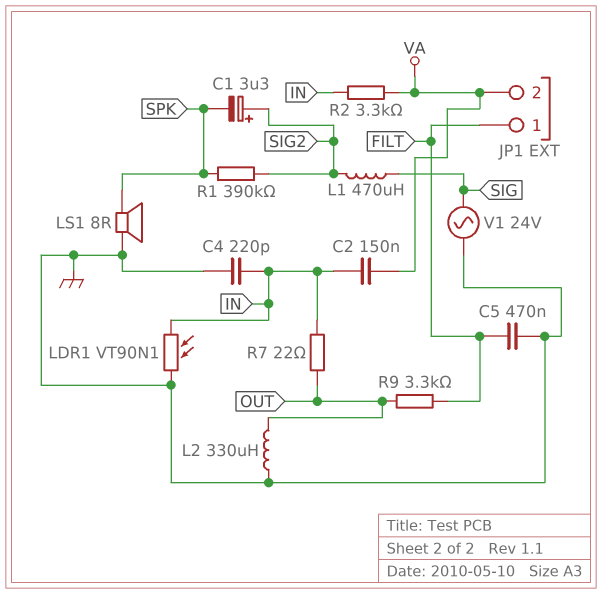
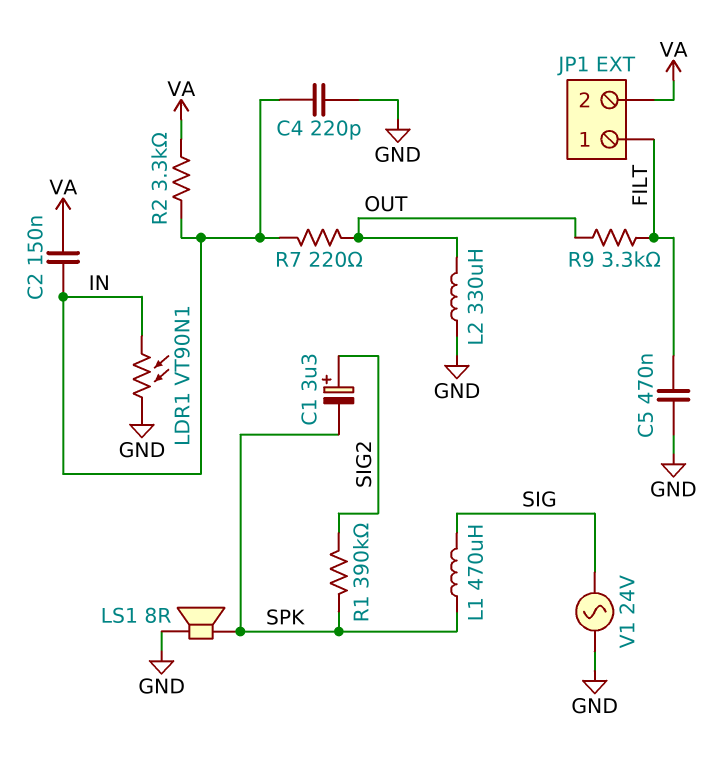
L1: 470uH (SIG, SIG2) -> 470uH (SIG, SPK)
R7: 22 (IN, OUT) -> 220 (IN, OUT)

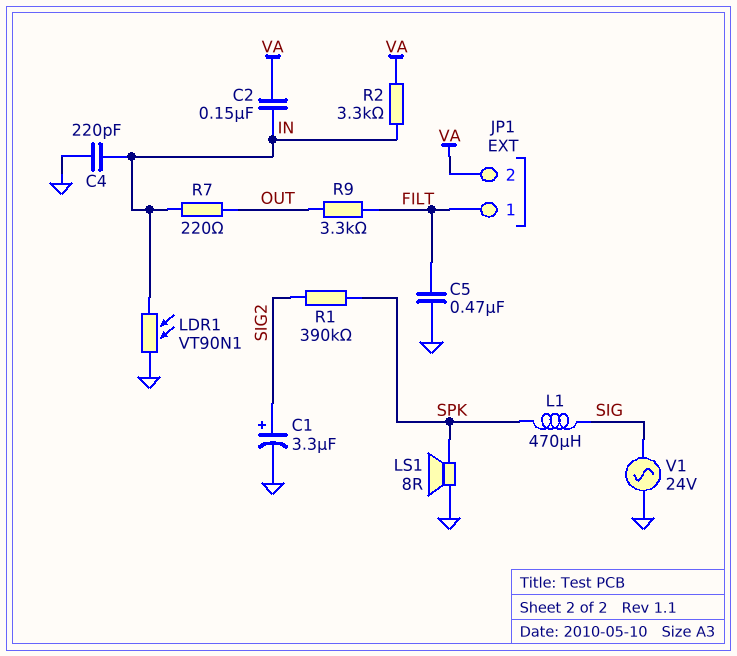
C1: 3.3uF (plus SIG2, minus SPK) -> 3.3uF (plus SIG2, minus GND)
L2: 330uH (GND, OUT) -> none

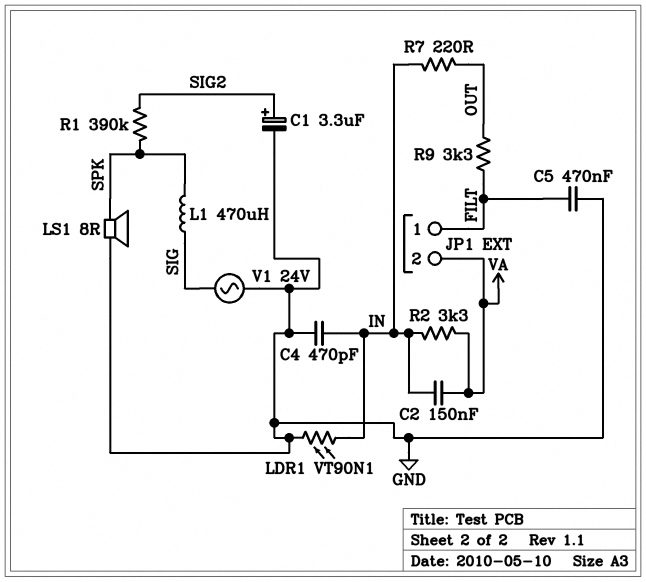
C4: 220pF (GND, IN) -> 470pF (GND, IN)

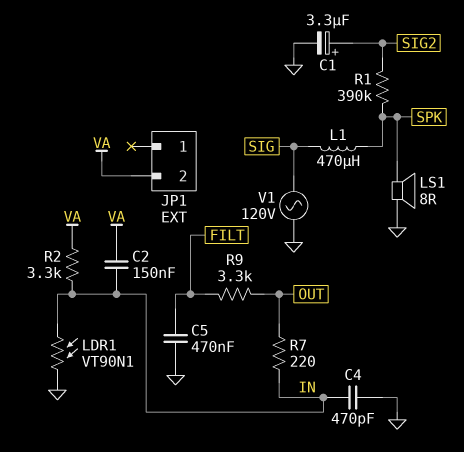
JP1 pin 1: FILT -> none
V1: AC 24V (GND, SIG) -> AC 120V (GND, SIG)

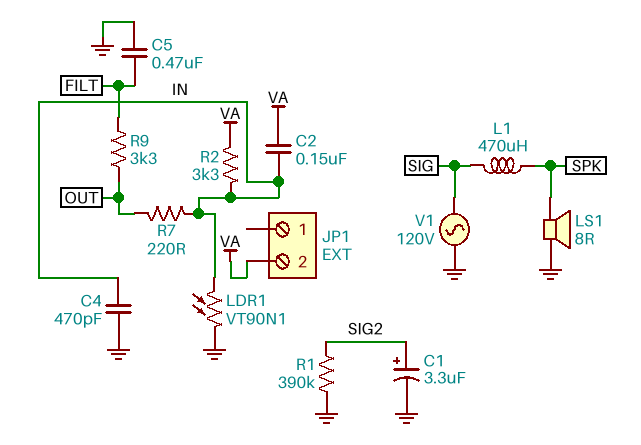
R1: 390k (SIG2, SPK) -> 390k (GND, SIG2)

